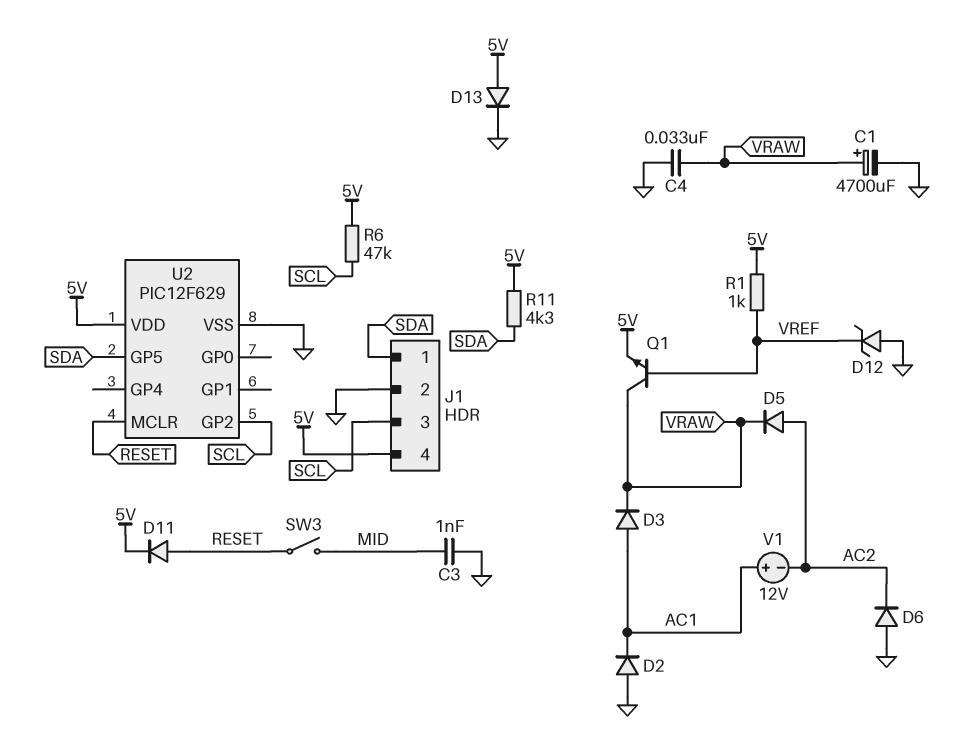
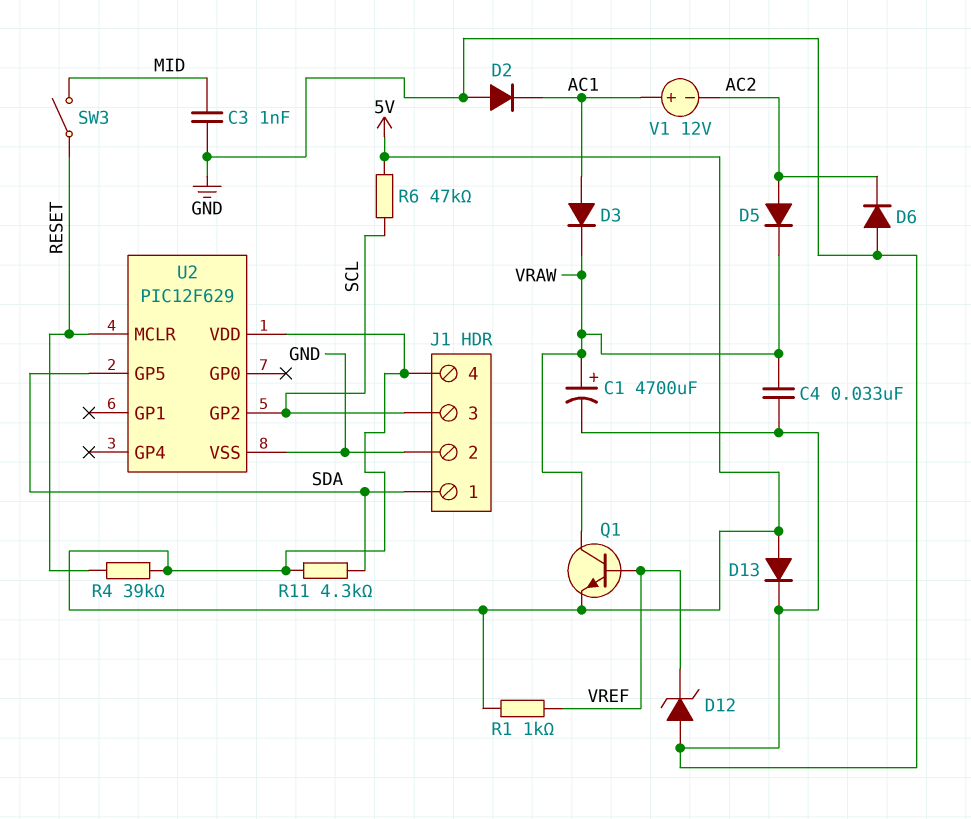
D11: diode (A RESET, K 5V) -> none
R4: none -> 39k (5V, RESET)

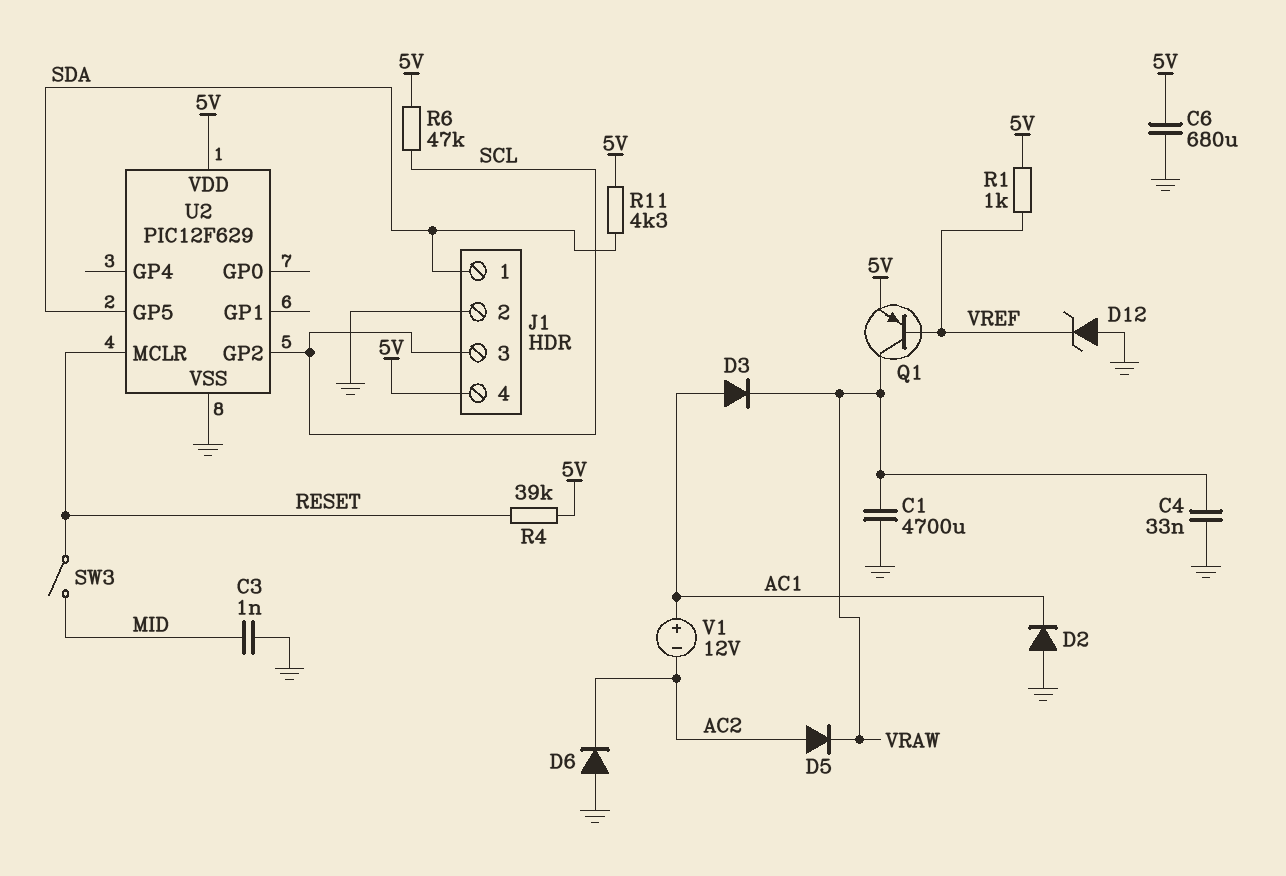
C1: 4700uF (plus VRAW, minus GND) -> 4700uF (GND, VRAW)
C6: none -> 680uF (5V, GND)
D13: diode (A 5V, K GND) -> none
Q1: NPN (B VREF, C VRAW, E 5V) -> PNP (B VREF, C VRAW, E 5V)

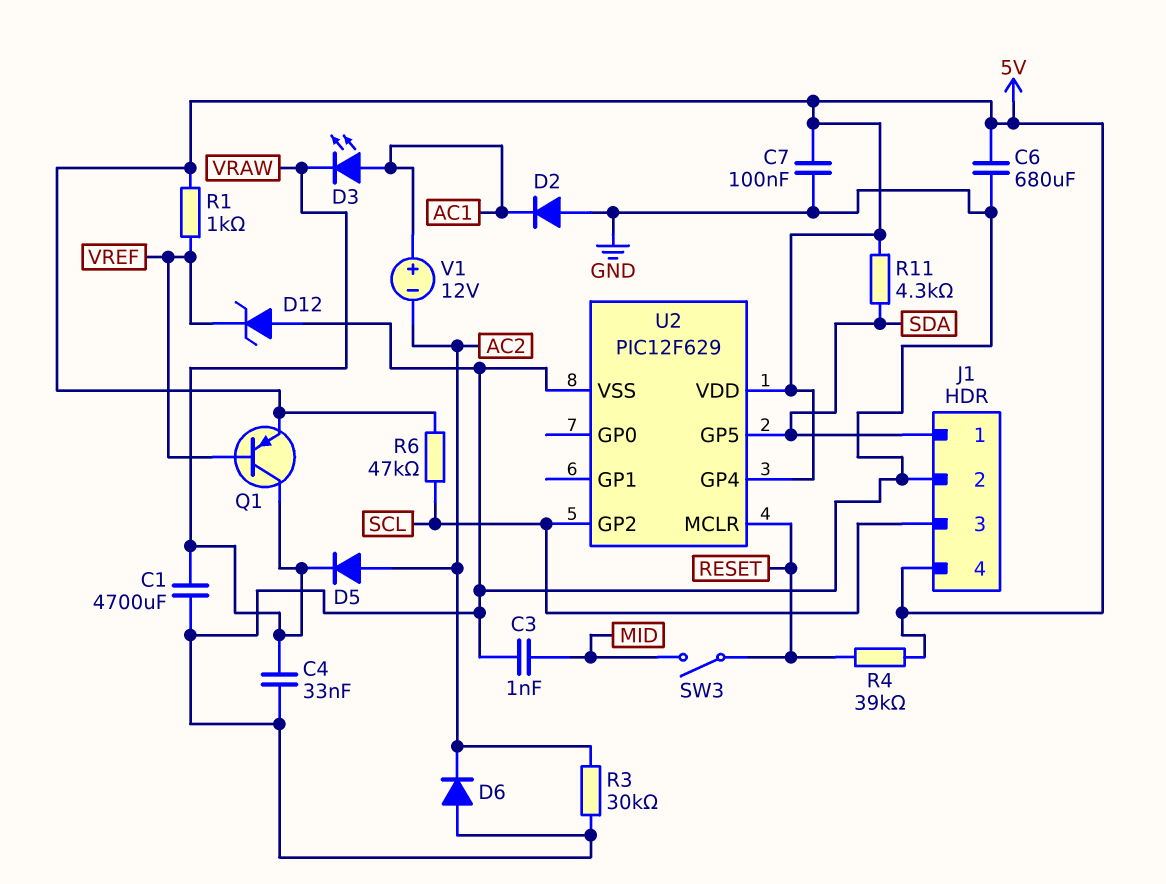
C7: none -> 100nF (5V, GND)
D3: diode (A AC1, K VRAW) -> LED (A AC1, K VRAW)
R3: none -> 30k (AC2, GND)
U2 pin GP4: none -> 5V

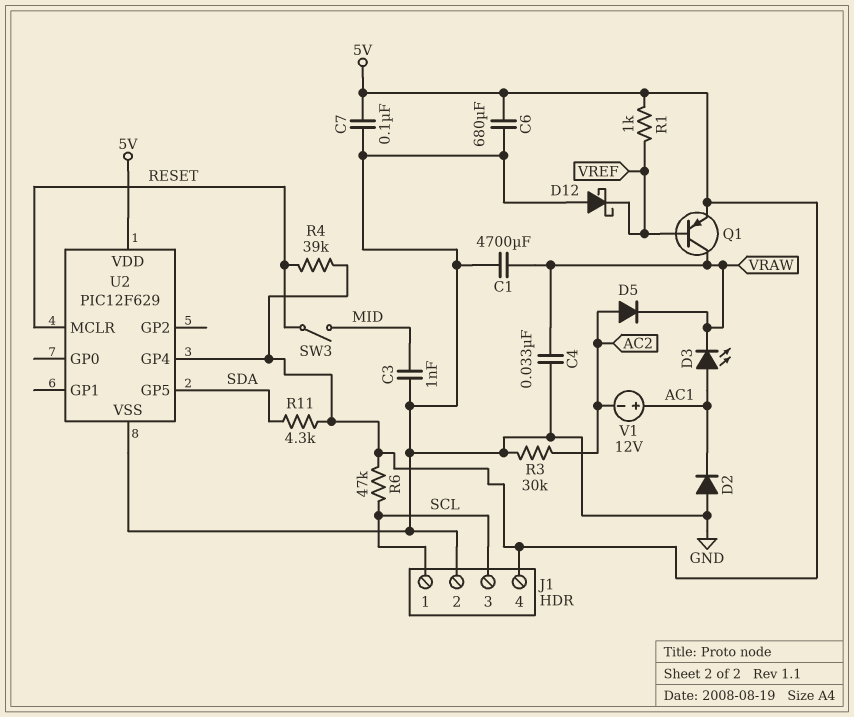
D6: diode (A GND, K AC2) -> none
D12: zener (A GND, K VREF) -> schottky (A GND, K VREF)
J1 pin 1: SDA -> SCL
U2 pin GP2: SCL -> none

